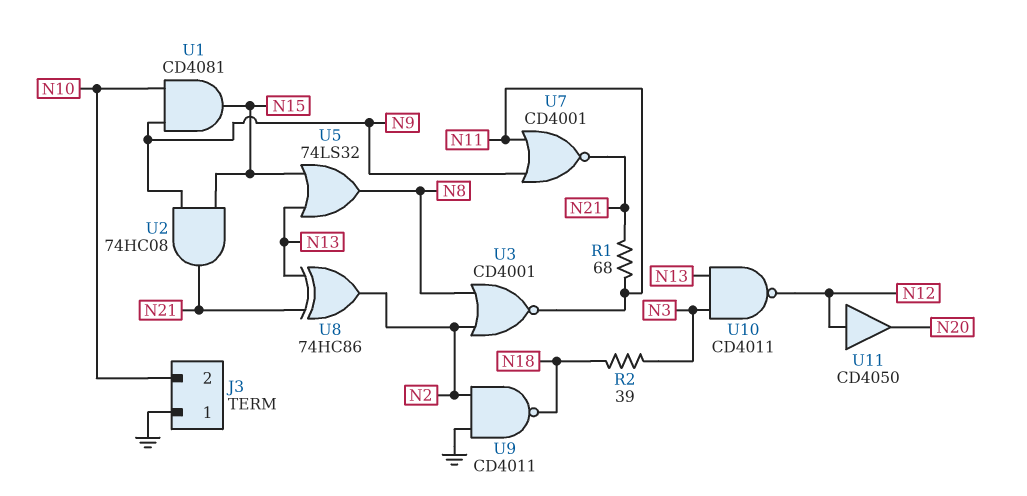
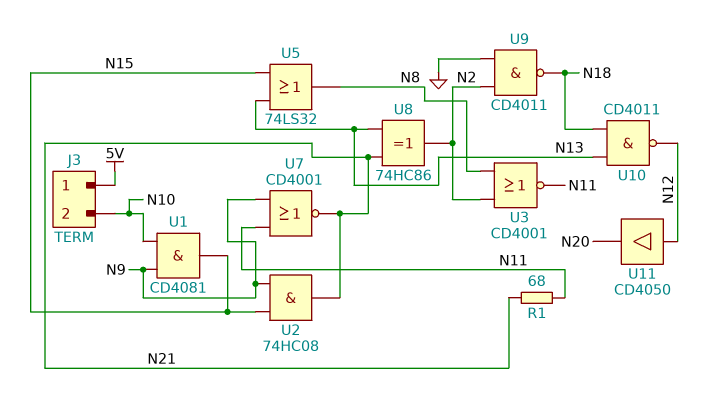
J3 pin 1: GND -> 5V
R2: 39 (N3, N18) -> none
U10: NAND CD4011 (in N3, in N13, out N12) -> NAND CD4011 (in N13, in N18, out N12)

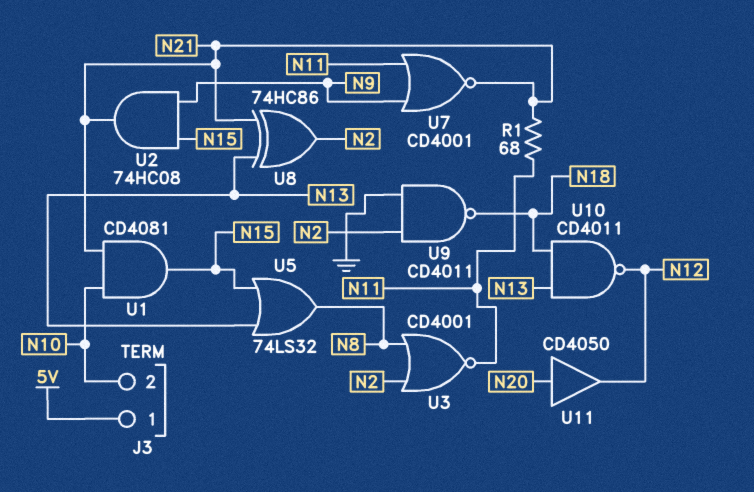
U1: AND CD4081 (in N9, in N10, out N15) -> AND CD4081 (in N10, in N21, out N15)
U11: buffer CD4050 (in N12, out N20) -> buffer CD4050 (in N20, out N12)

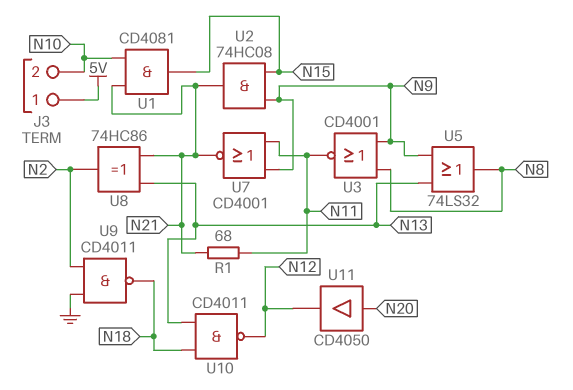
U3: NOR CD4001 (in N2, in N8, out N11) -> NOR CD4001 (in N8, in N9, out N11)
U5: OR 74LS32 (in N13, in N15, out N8) -> OR 74LS32 (in N9, in N13, out N8)

